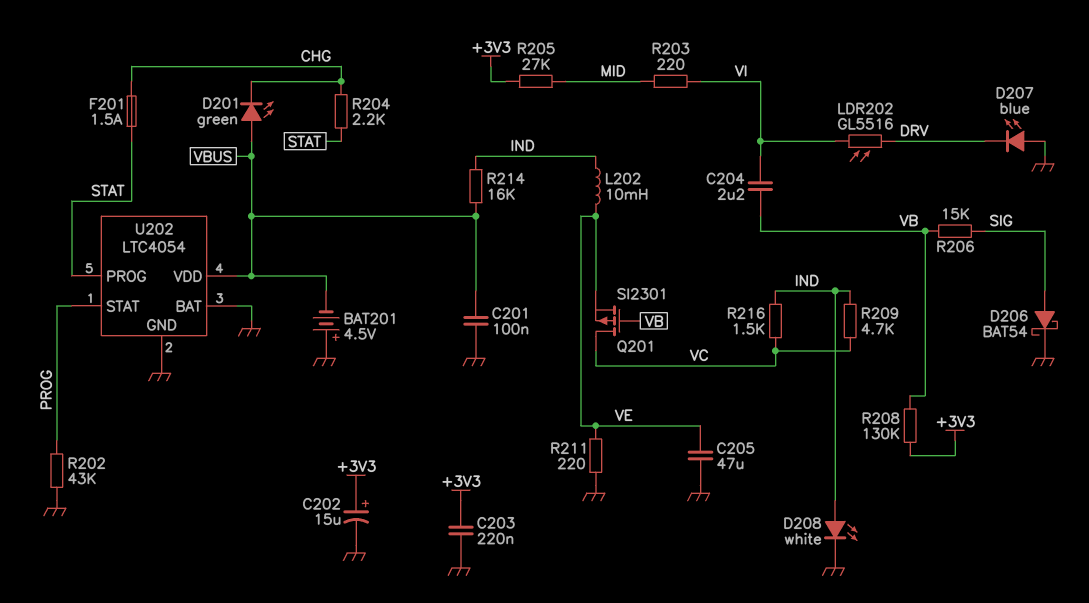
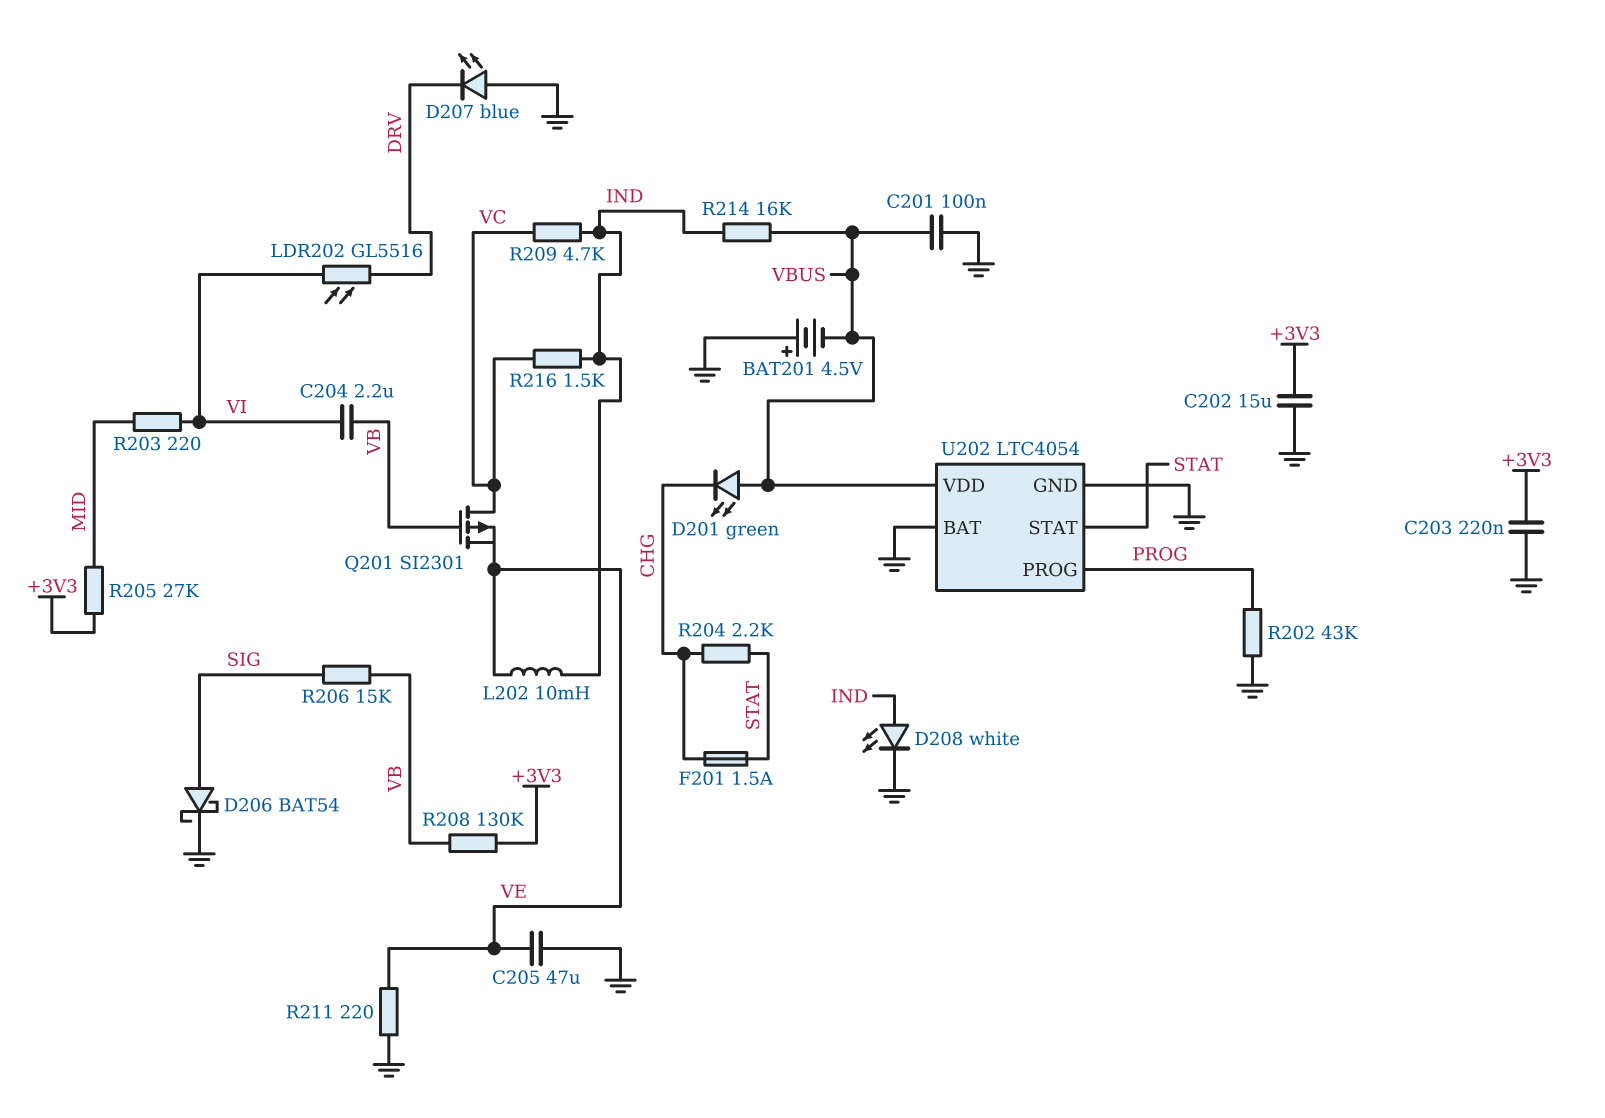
C202: 15uF (plus +3V3, minus GND) -> 15uF (+3V3, GND)
U202 pin PROG: STAT -> PROG
U202 pin STAT: PROG -> STAT

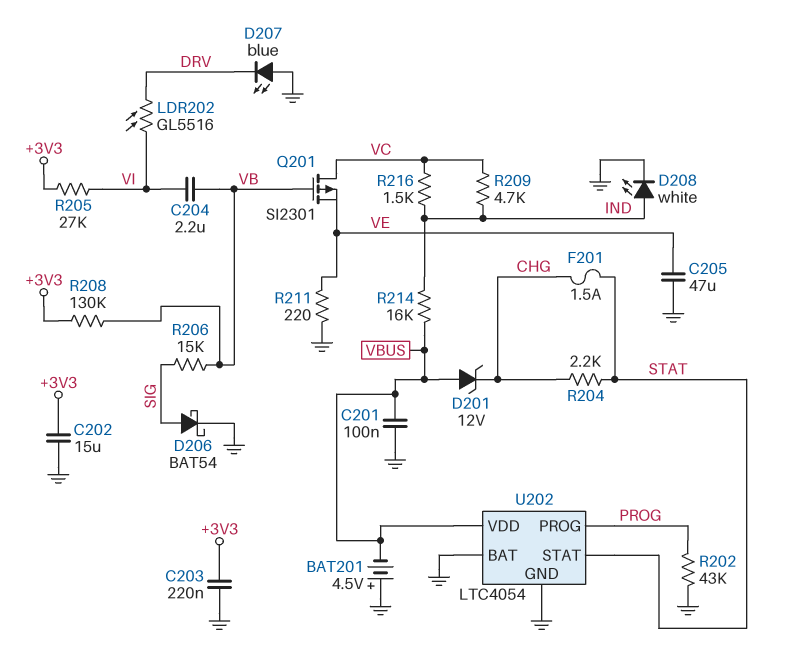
D201: LED green (A VBUS, K CHG) -> zener 12V (A VBUS, K CHG)
L202: 10mH (IND, VE) -> none
R203: 220 (MID, VI) -> none
R205: 27k (+3V3, MID) -> 27k (+3V3, VI)

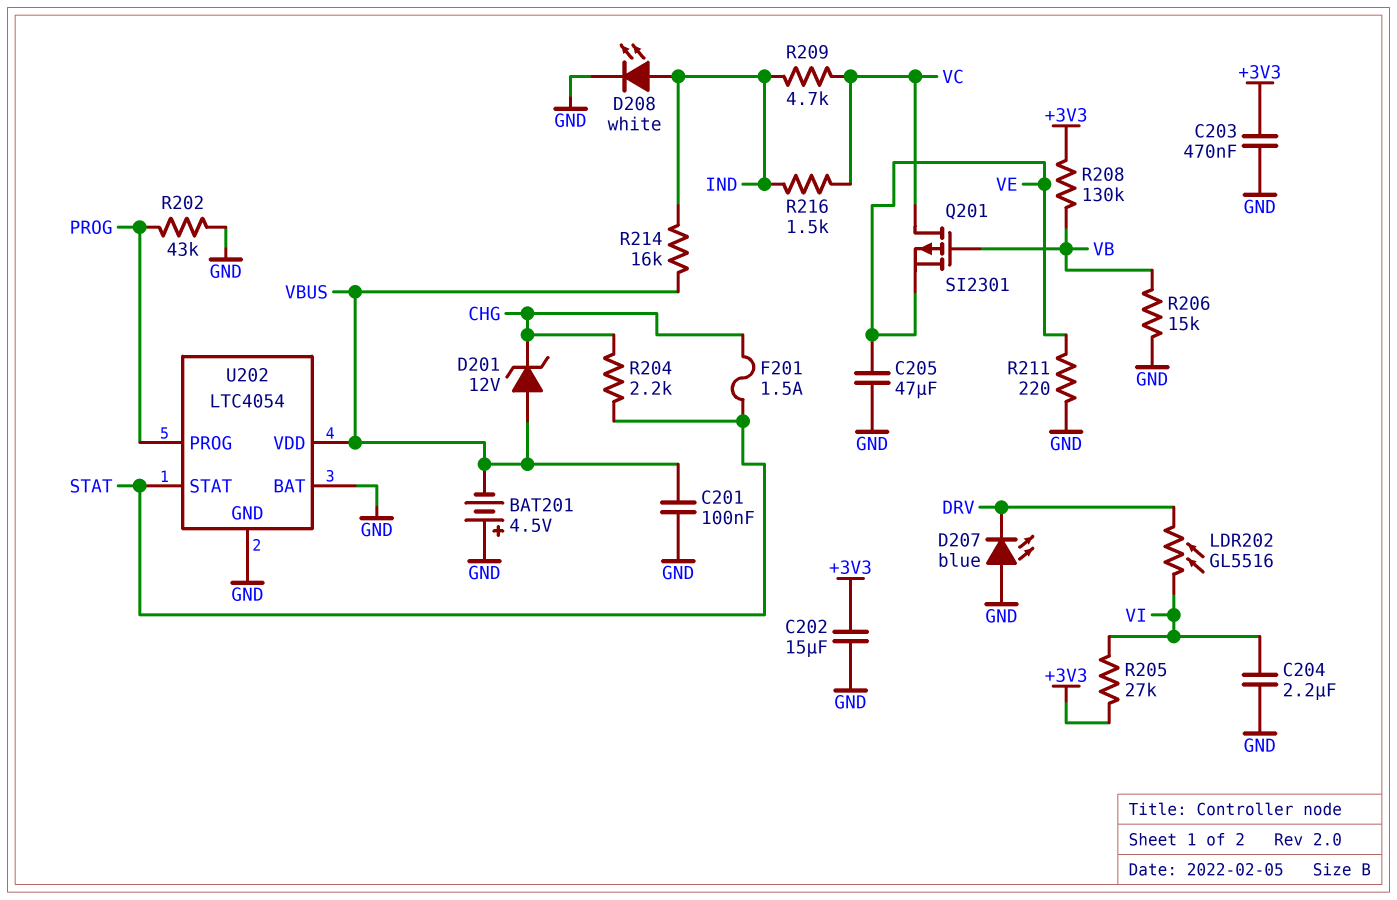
C203: 220nF (+3V3, GND) -> 470nF (+3V3, GND)
C204: 2.2uF (VB, VI) -> 2.2uF (GND, VI)
D206: schottky BAT54 (A SIG, K GND) -> none
R206: 15k (SIG, VB) -> 15k (GND, VB)

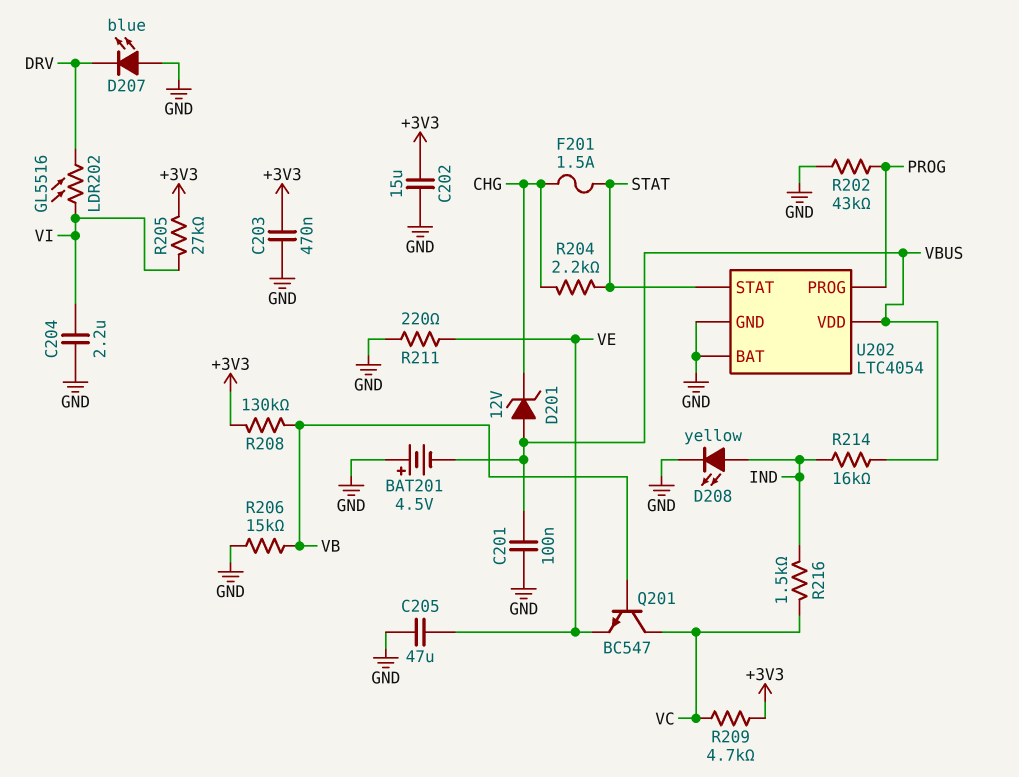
D208: LED white (A IND, K GND) -> LED yellow (A IND, K GND)
Q201: PMOS SI2301 (G VB, D VC, S VE) -> NPN BC547 (B VB, C VC, E VE)
R209: 4.7k (IND, VC) -> 4.7k (+3V3, VC)

